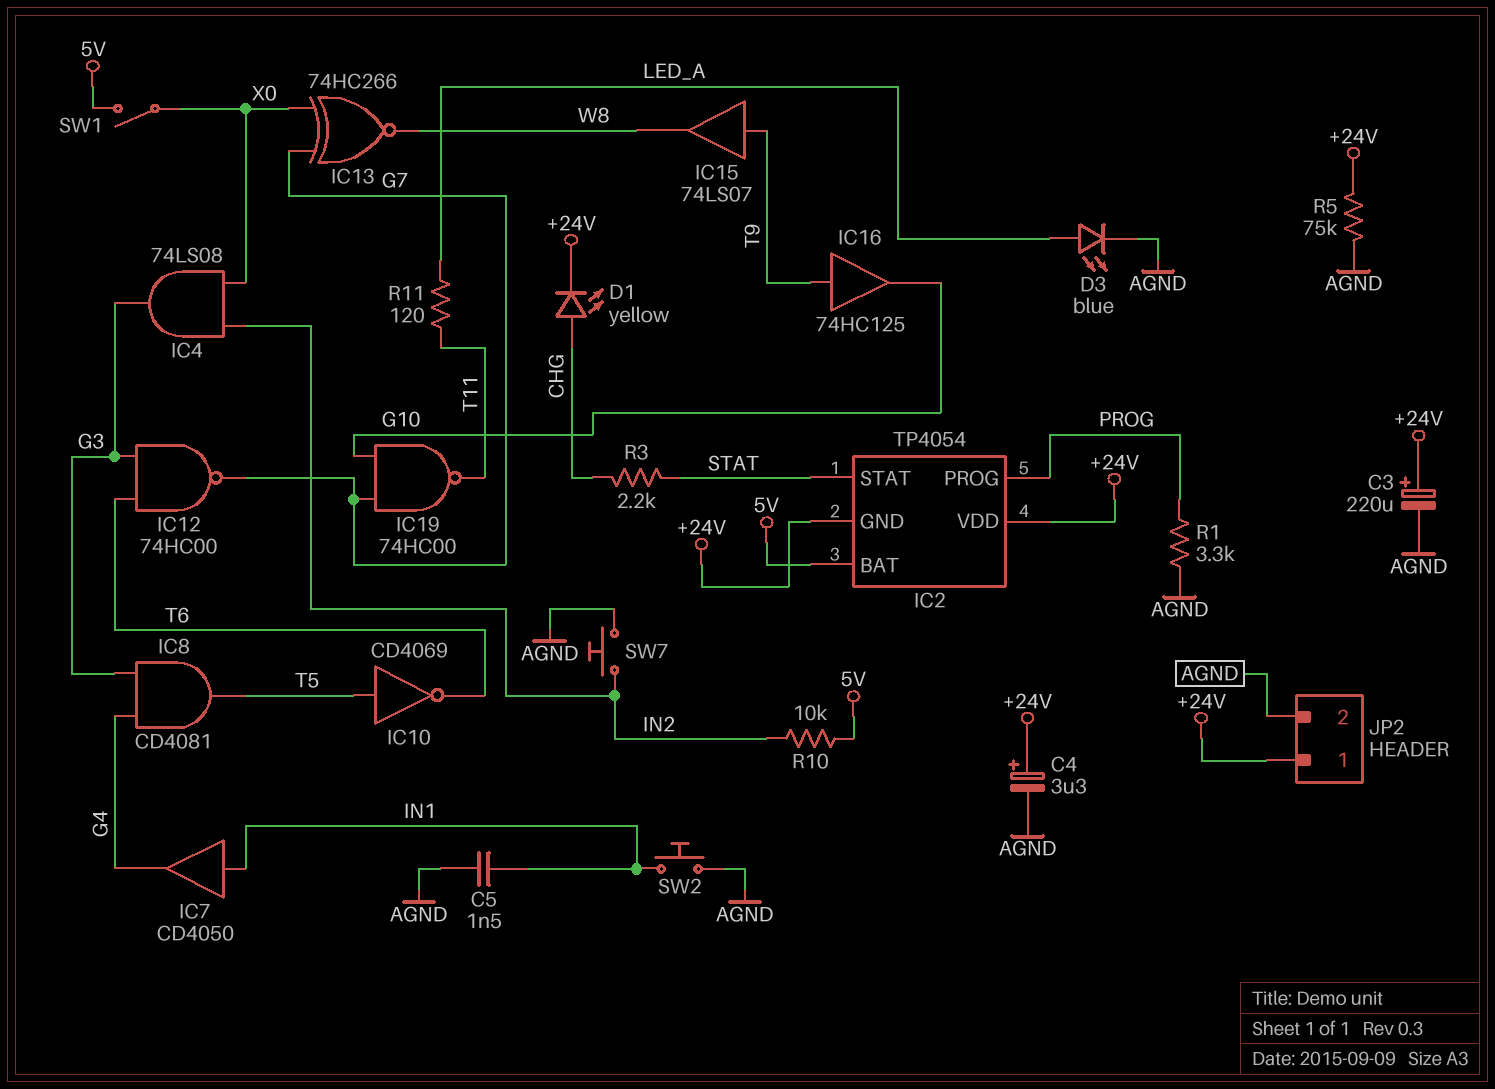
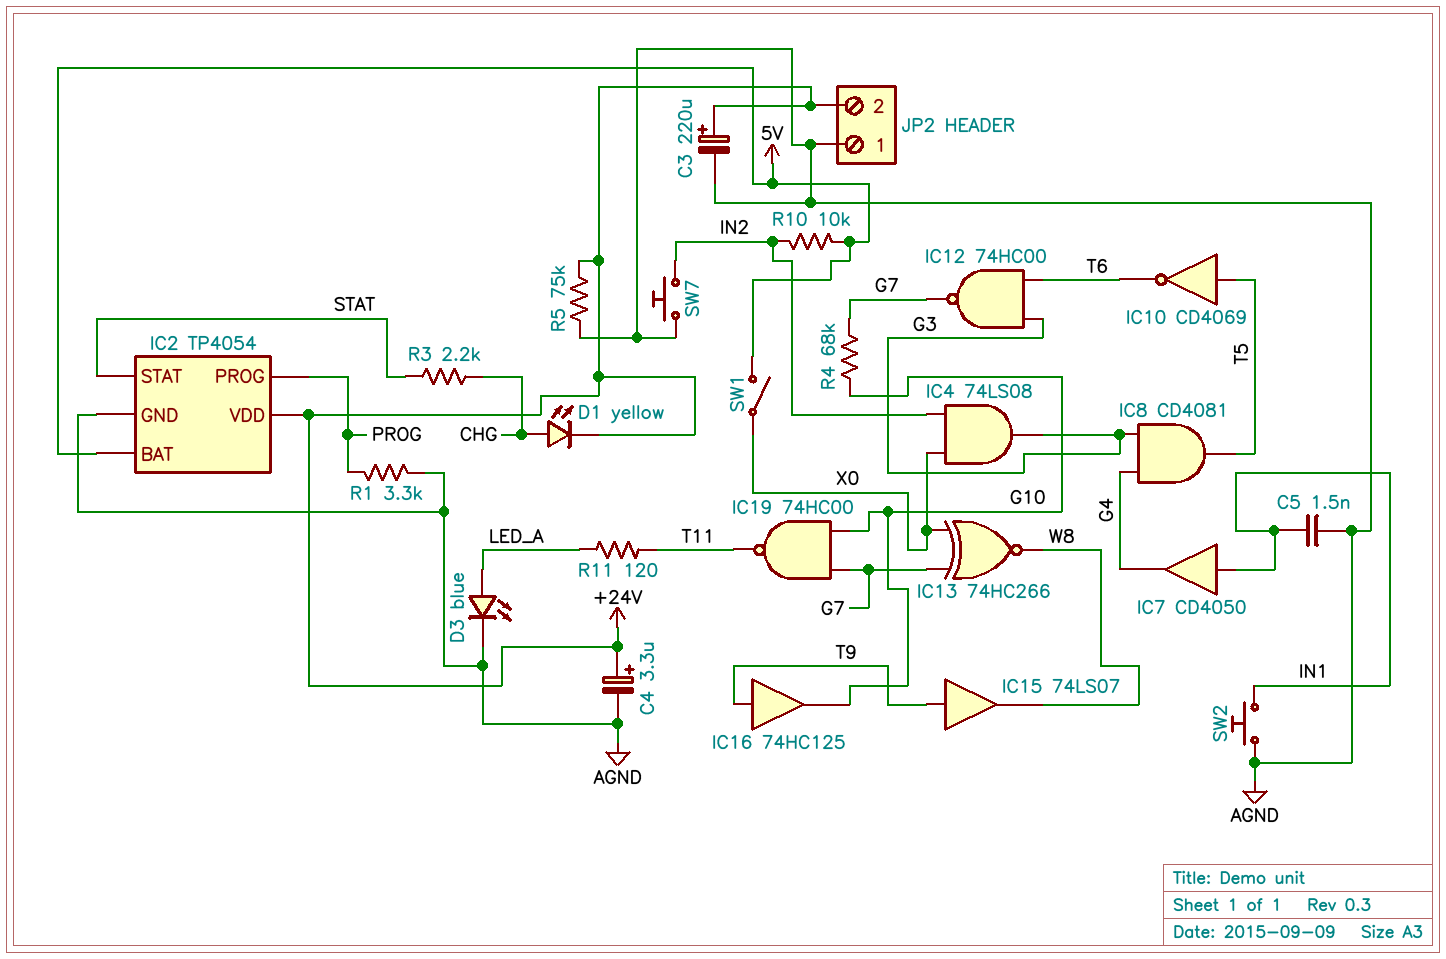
IC2 pin GND: +24V -> AGND
JP2 pin 1: +24V -> AGND
JP2 pin 2: AGND -> +24V
R4: none -> 68k (G7, G10)

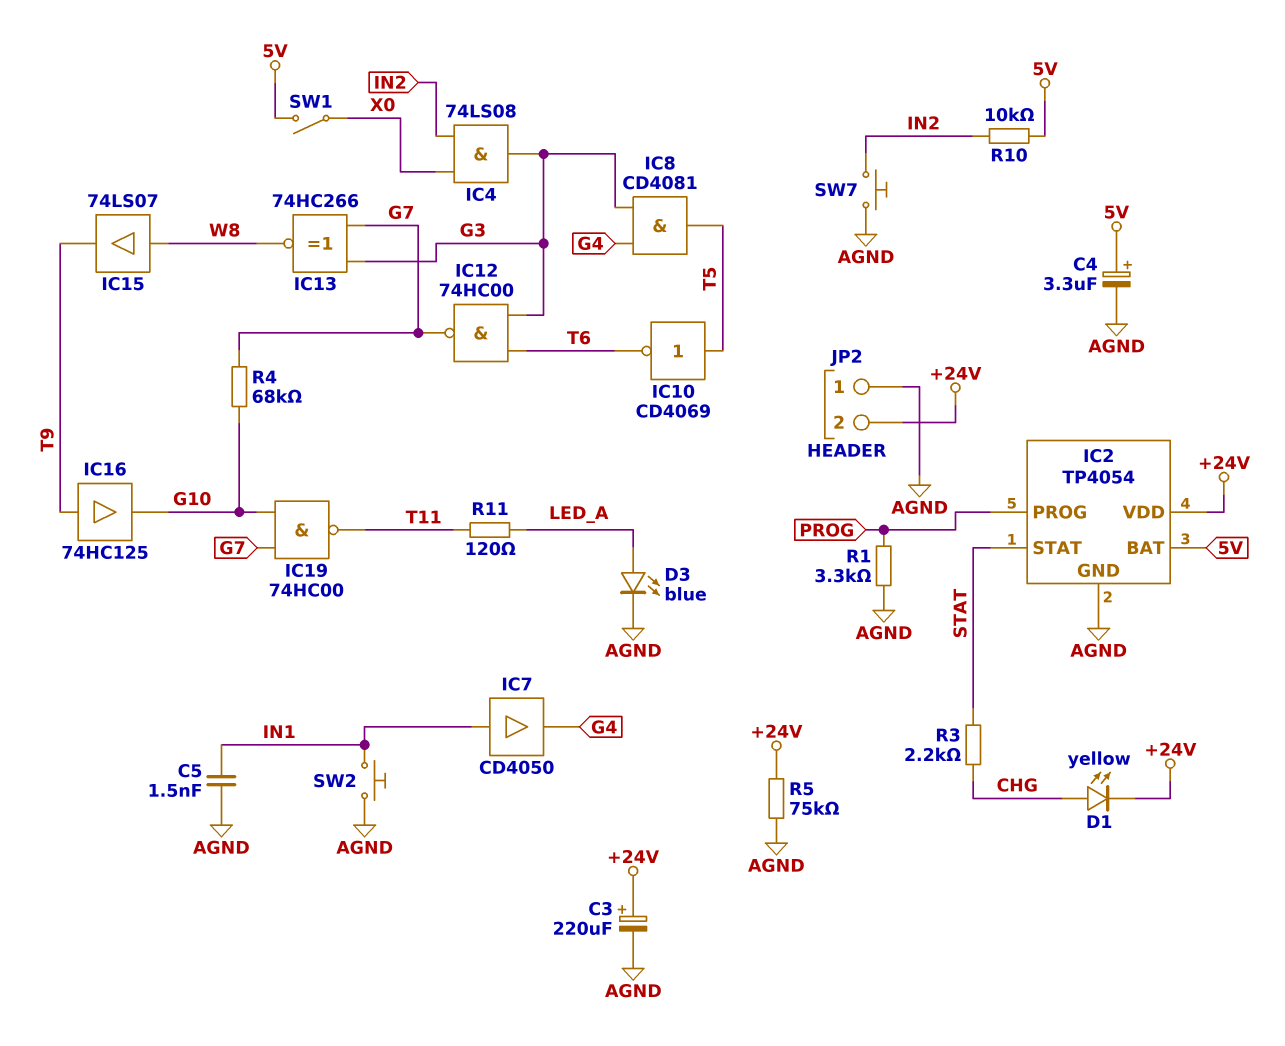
C4: 3.3uF (plus +24V, minus AGND) -> 3.3uF (plus 5V, minus AGND)
IC13: XNOR 74HC266 (in G7, in X0, out W8) -> XNOR 74HC266 (in G3, in G7, out W8)
IC15: buffer 74LS07 (in T9, out W8) -> buffer 74LS07 (in W8, out T9)

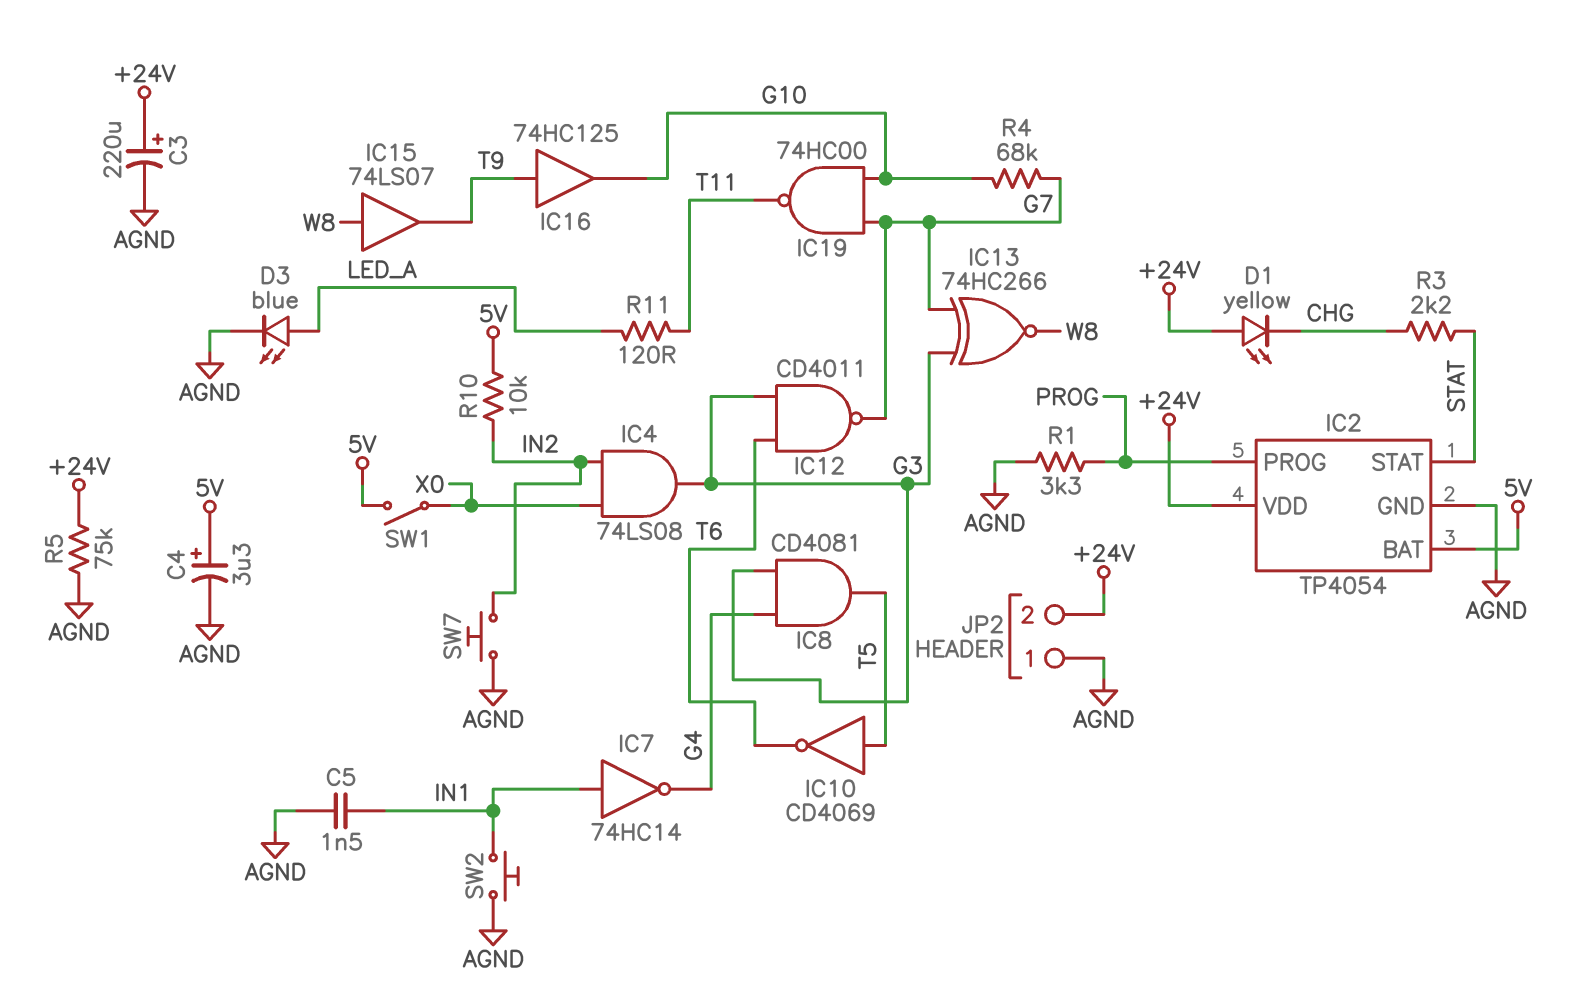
D1: LED yellow (A CHG, K +24V) -> LED yellow (A +24V, K CHG)
IC7: buffer CD4050 (in IN1, out G4) -> NOT 74HC14 (in IN1, out G4)
IC12: NAND 74HC00 (in G3, in T6, out G7) -> NAND CD4011 (in G3, in T6, out G7)

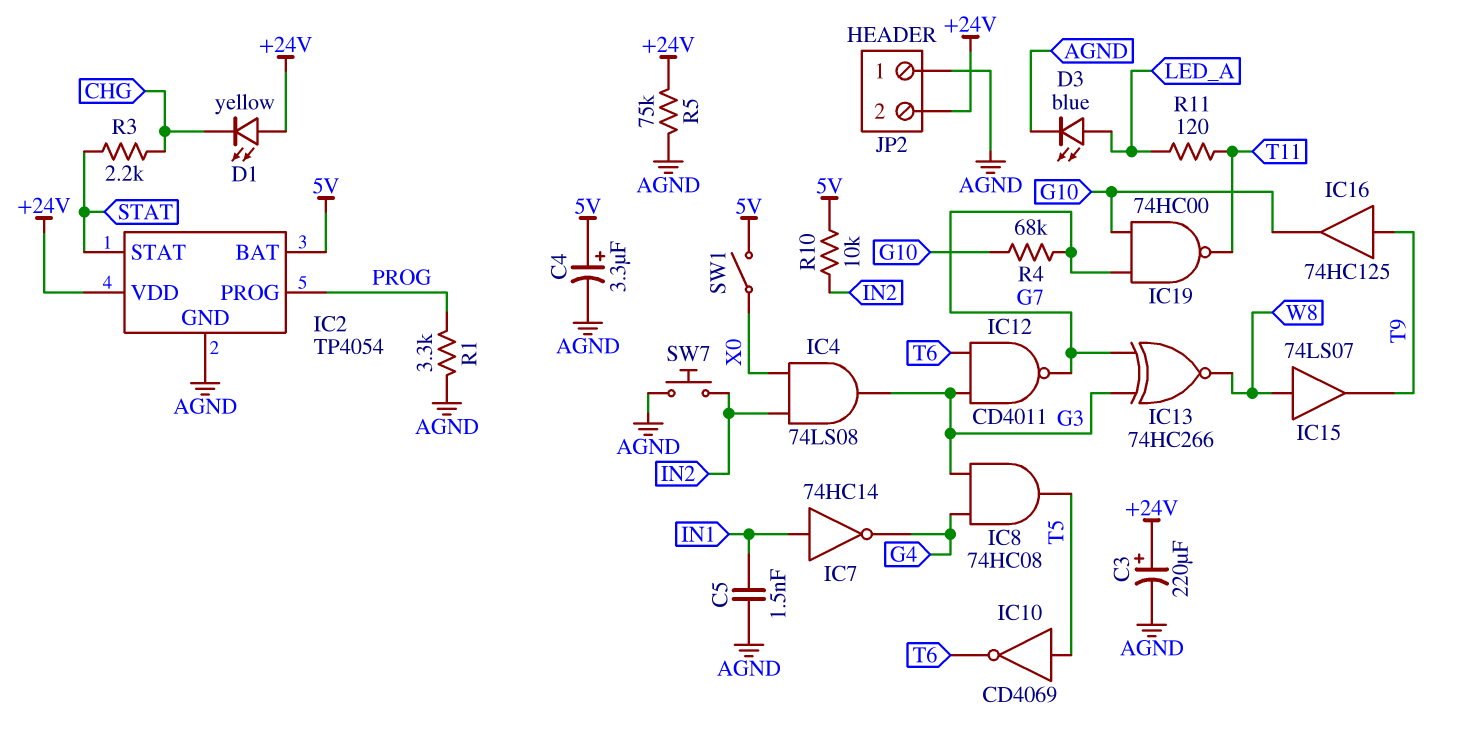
IC8: AND CD4081 (in G3, in G4, out T5) -> AND 74HC08 (in G3, in G4, out T5)
SW2: button (AGND, IN1) -> none

